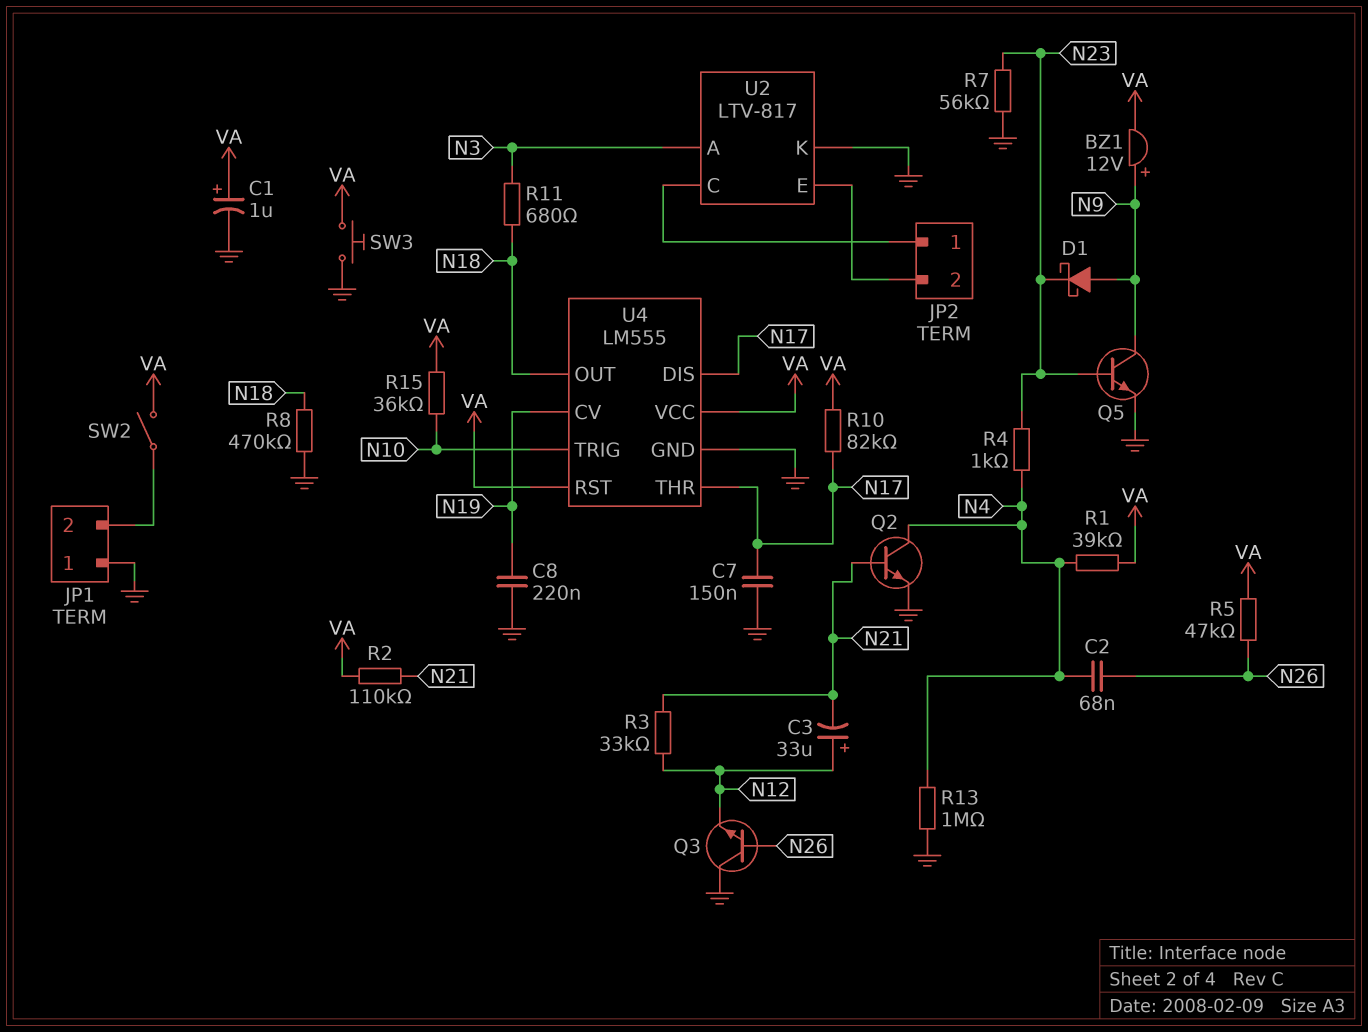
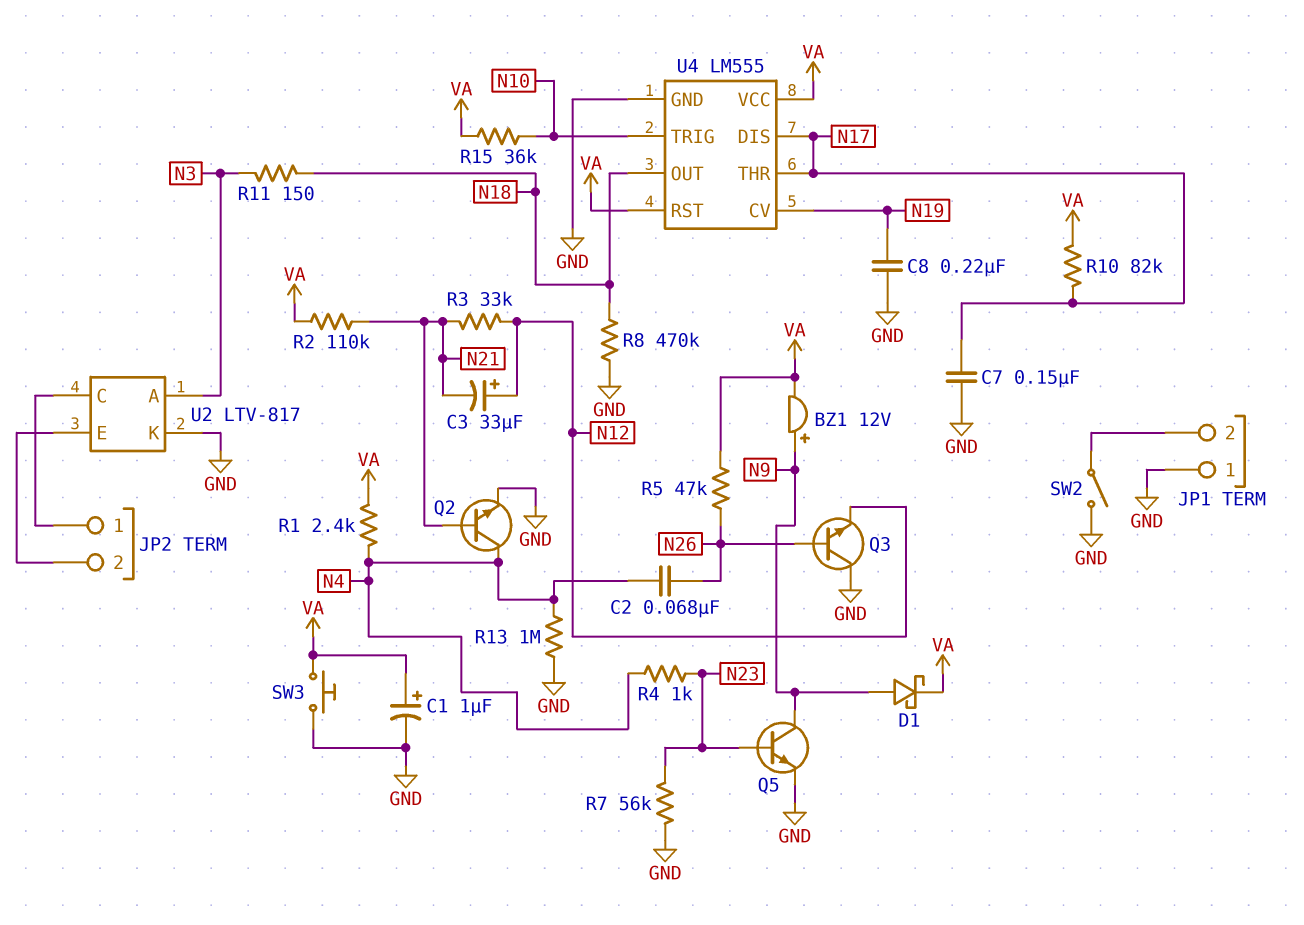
D1: schottky (A N9, K N23) -> schottky (A N9, K VA)
R1: 39k (N4, VA) -> 2.4k (N4, VA)
R11: 680 (N3, N18) -> 150 (N3, N18)
SW2: switch (JP1/2, VA) -> switch (GND, JP1/2)

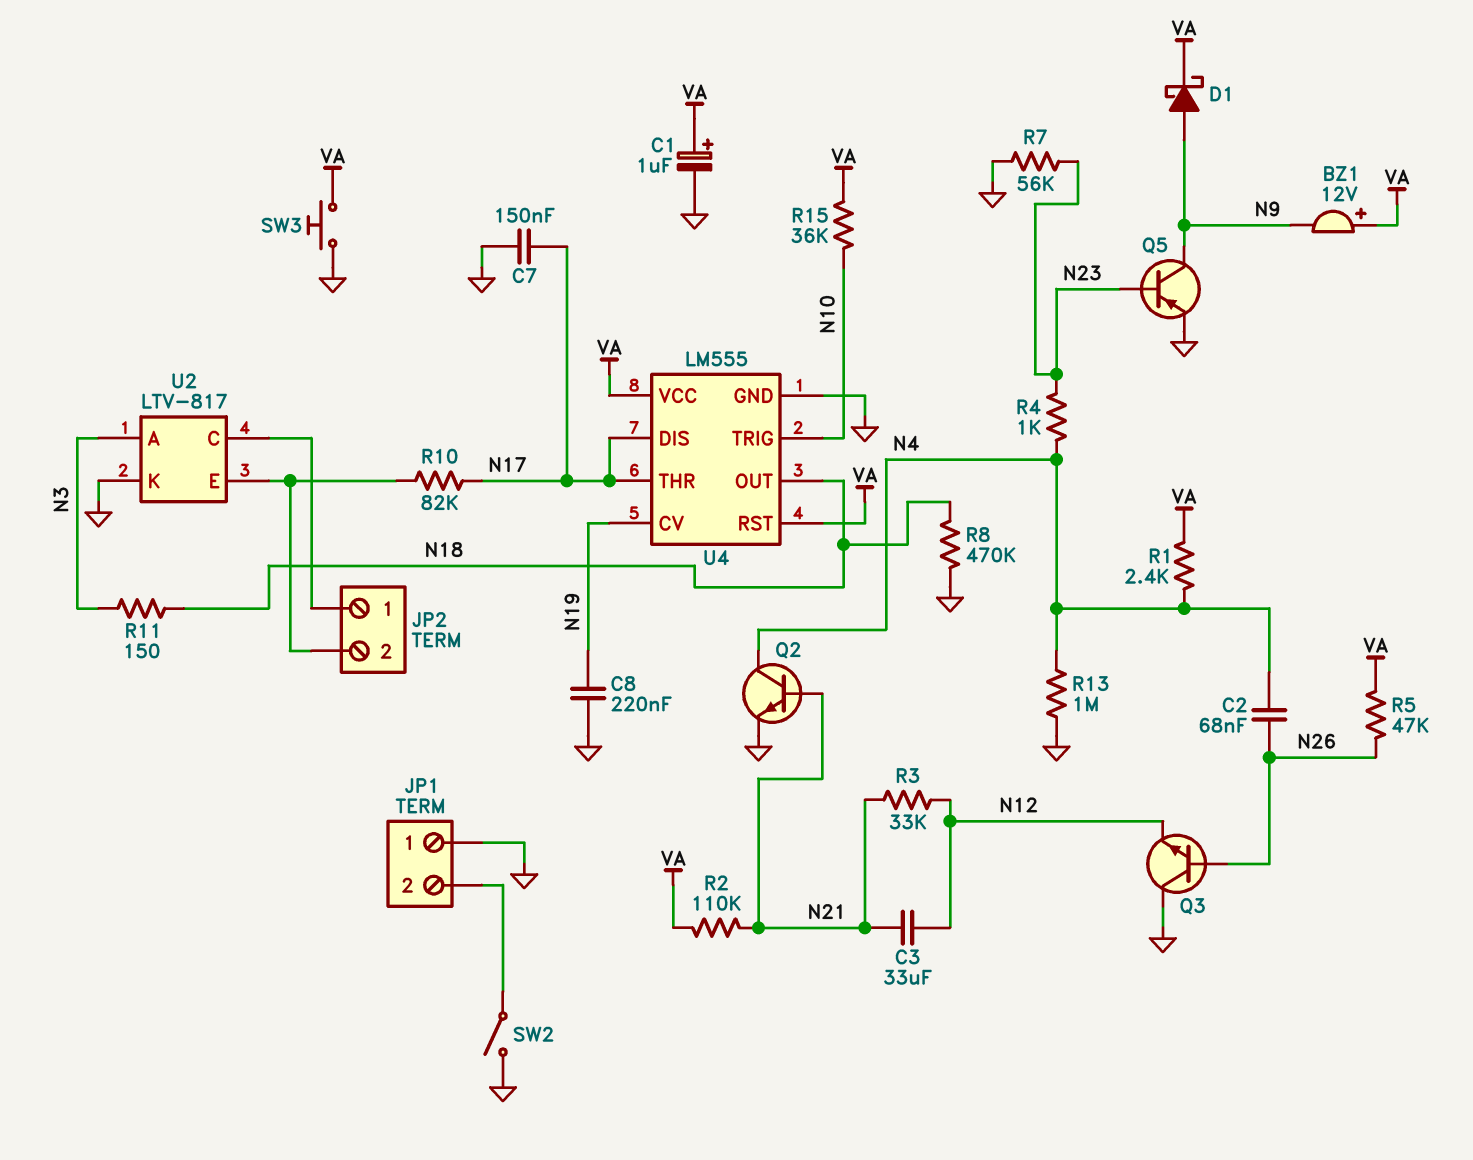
BZ1: buzzer 12V (plus N9, minus VA) -> buzzer 12V (plus VA, minus N9)
C3: 33uF (plus N12, minus N21) -> 33uF (N12, N21)
Q5: NPN (B N23, C N9, E GND) -> PNP (B N23, C N9, E GND)
R10: 82k (N17, VA) -> 82k (JP2/2, N17)

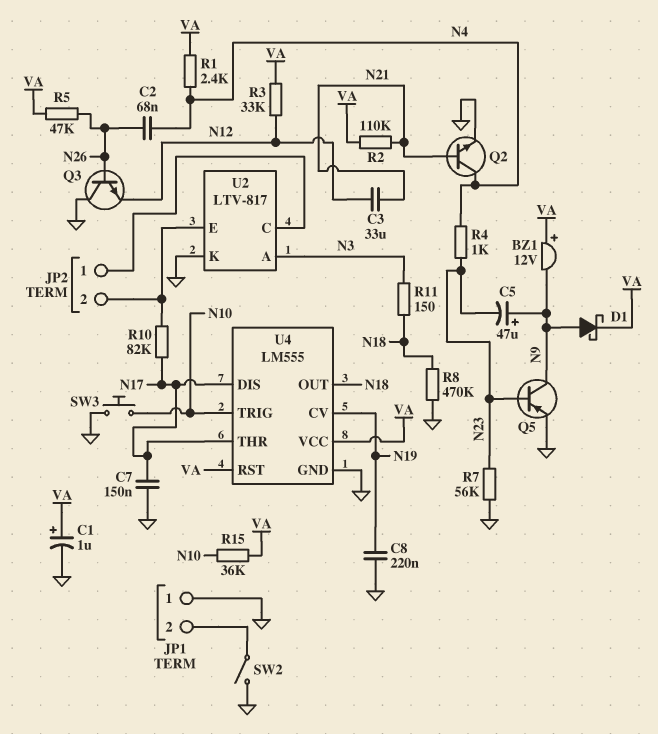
C5: none -> 47uF (plus N9, minus N23)
R3: 33k (N12, N21) -> 33k (N12, VA)
R13: 1M (GND, N4) -> none
SW3: button (GND, VA) -> button (GND, N10)

